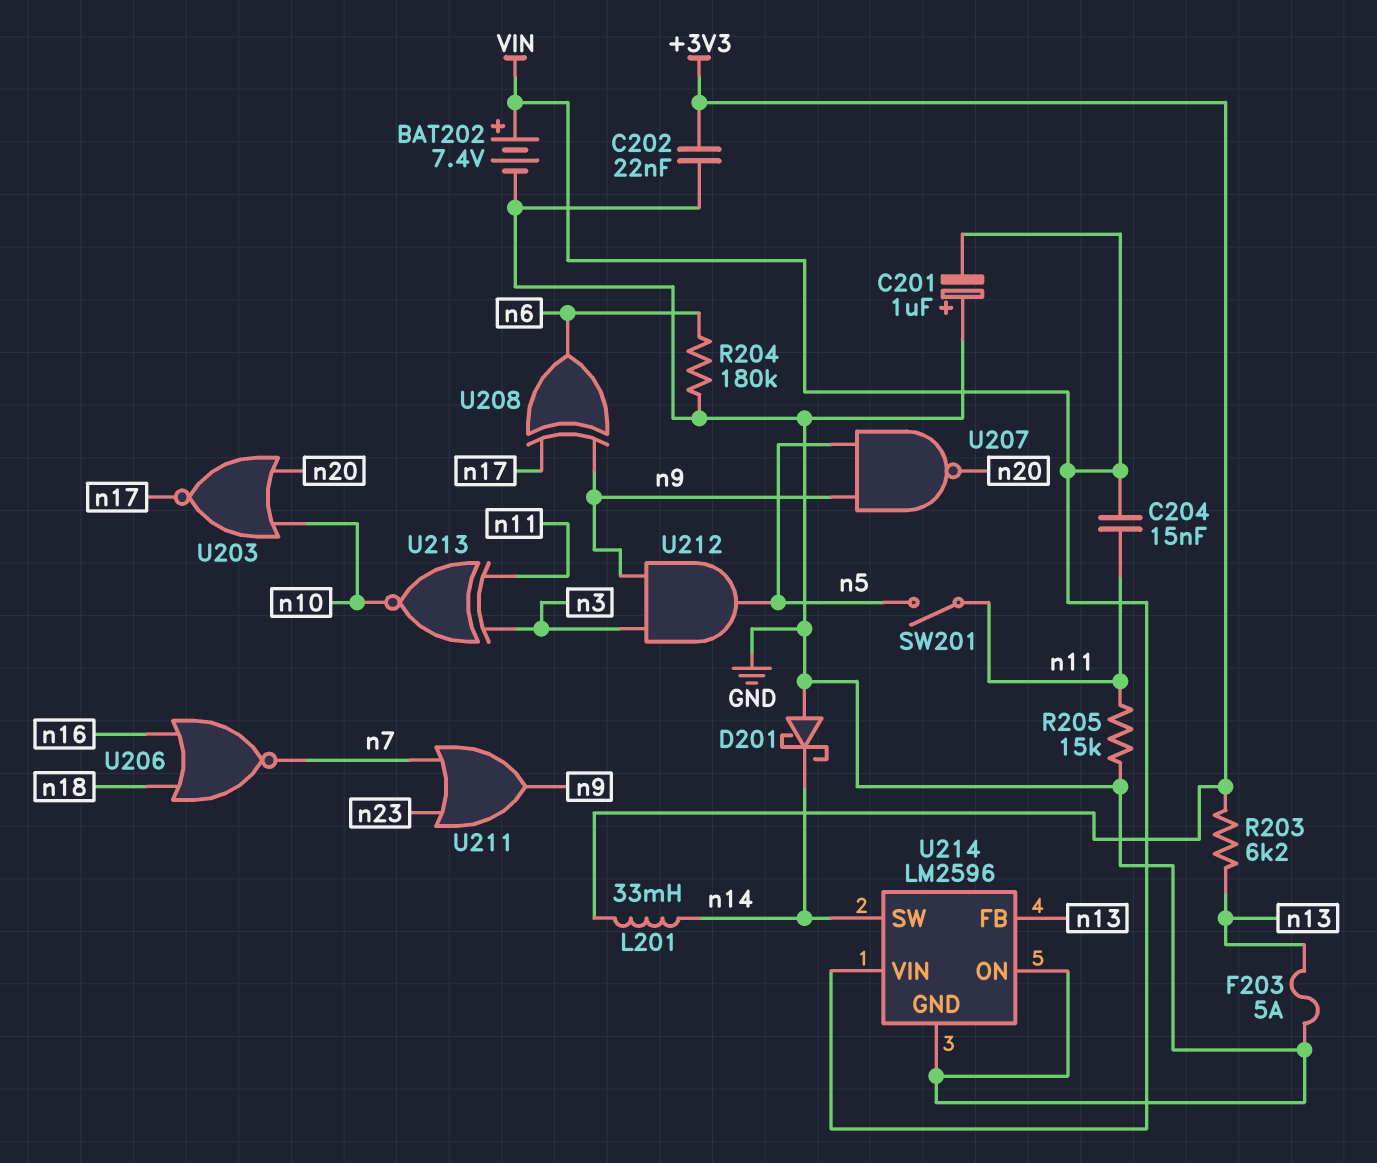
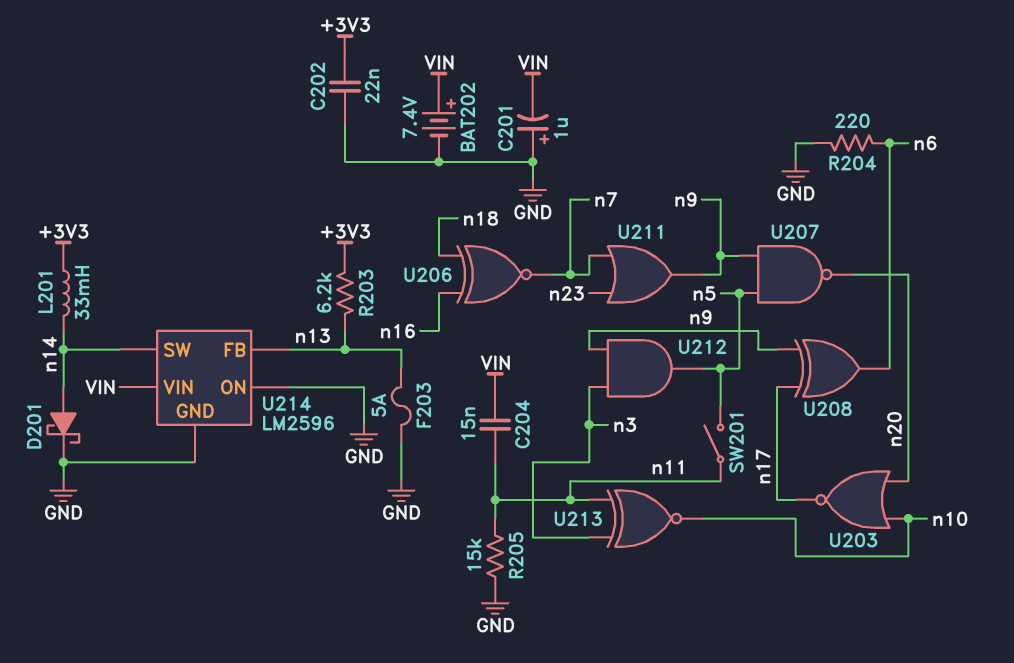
D201: schottky (A GND, K n14) -> schottky (A n14, K GND)
R204: 180k (GND, n6) -> 220 (GND, n6)
U206: NOR (in n16, in n18, out n7) -> XNOR (in n16, in n18, out n7)

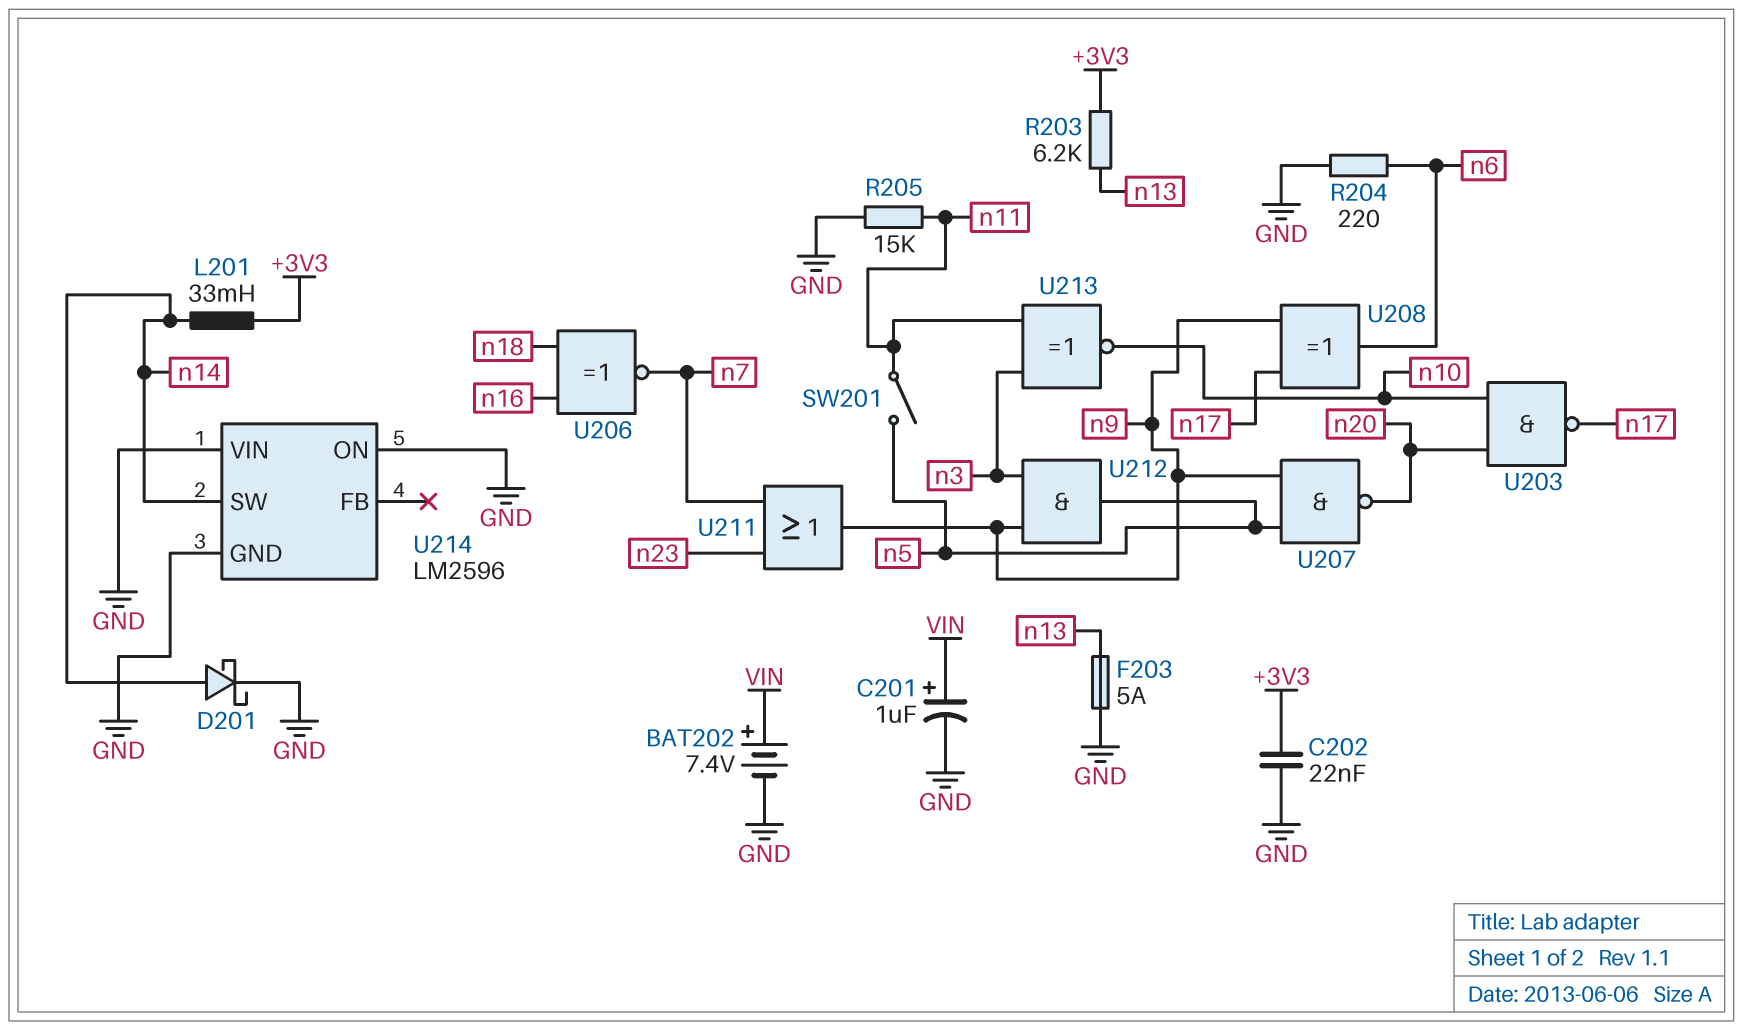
C201: 1uF (plus GND, minus VIN) -> 1uF (plus VIN, minus GND)
C204: 15nF (VIN, n11) -> none
U203: NOR (in n10, in n20, out n17) -> NAND (in n10, in n20, out n17)
U214 pin FB: n13 -> none
U214 pin VIN: VIN -> GND

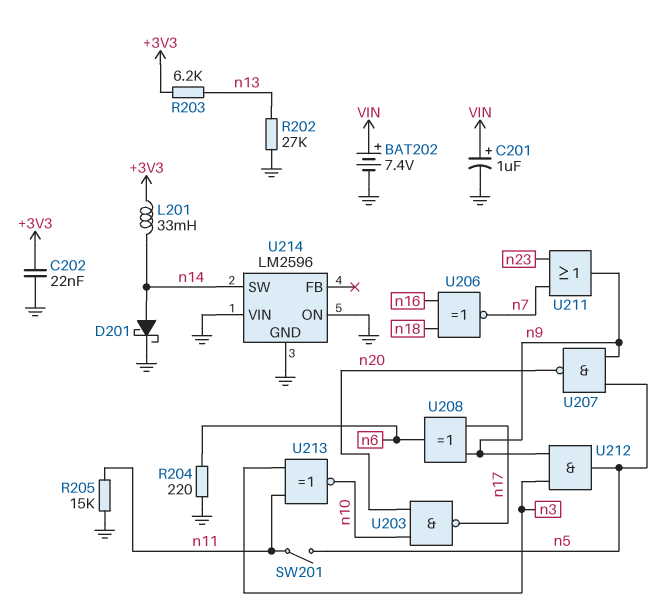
F203: 5A (GND, n13) -> none
R202: none -> 27k (GND, n13)

